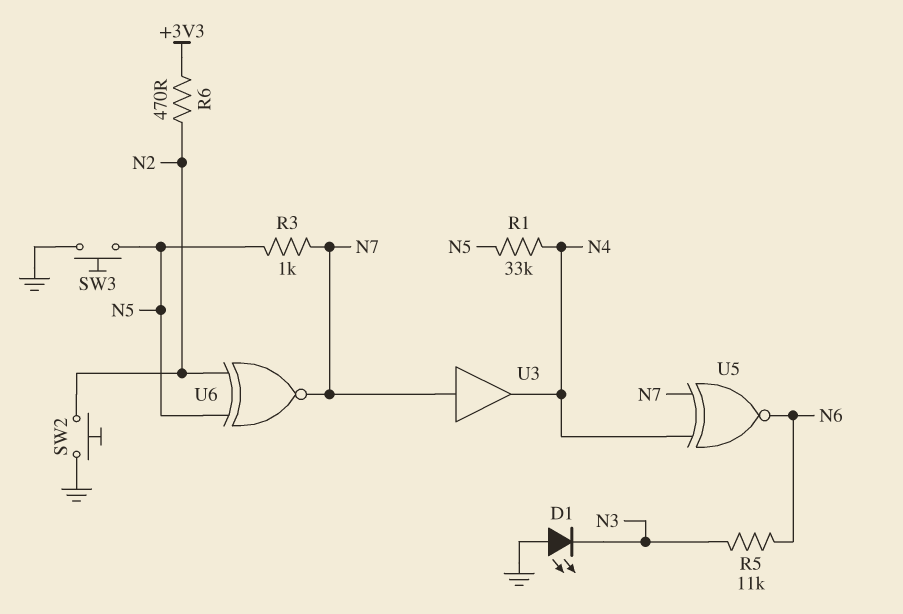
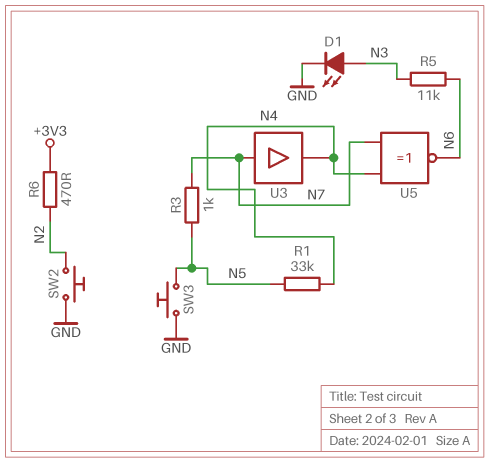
D1: LED (A GND, K N3) -> LED (A N3, K GND)
U6: XNOR (in N2, in N5, out N7) -> none

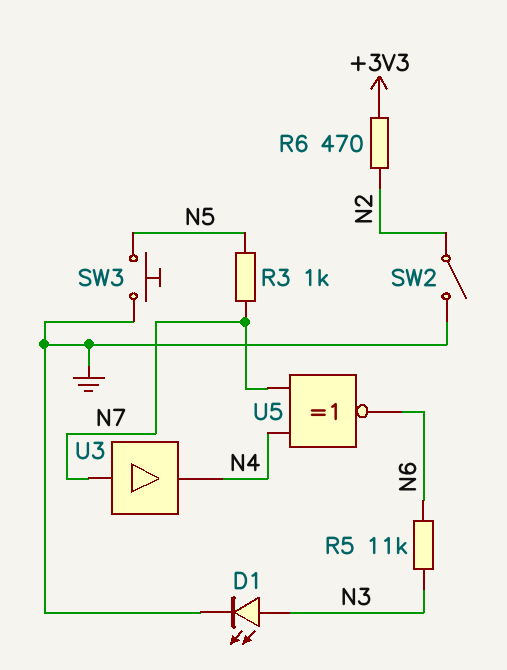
R1: 33k (N4, N5) -> none
SW2: button (GND, N2) -> switch (GND, N2)

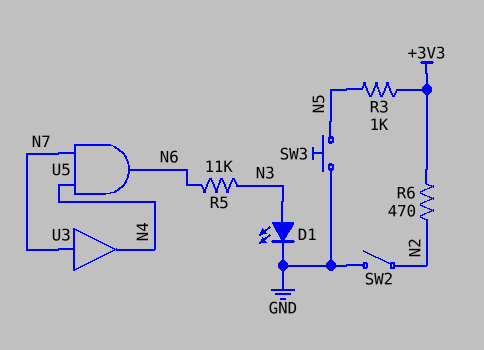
R3: 1k (N5, N7) -> 1k (+3V3, N5)
U5: XNOR (in N4, in N7, out N6) -> AND (in N4, in N7, out N6)

